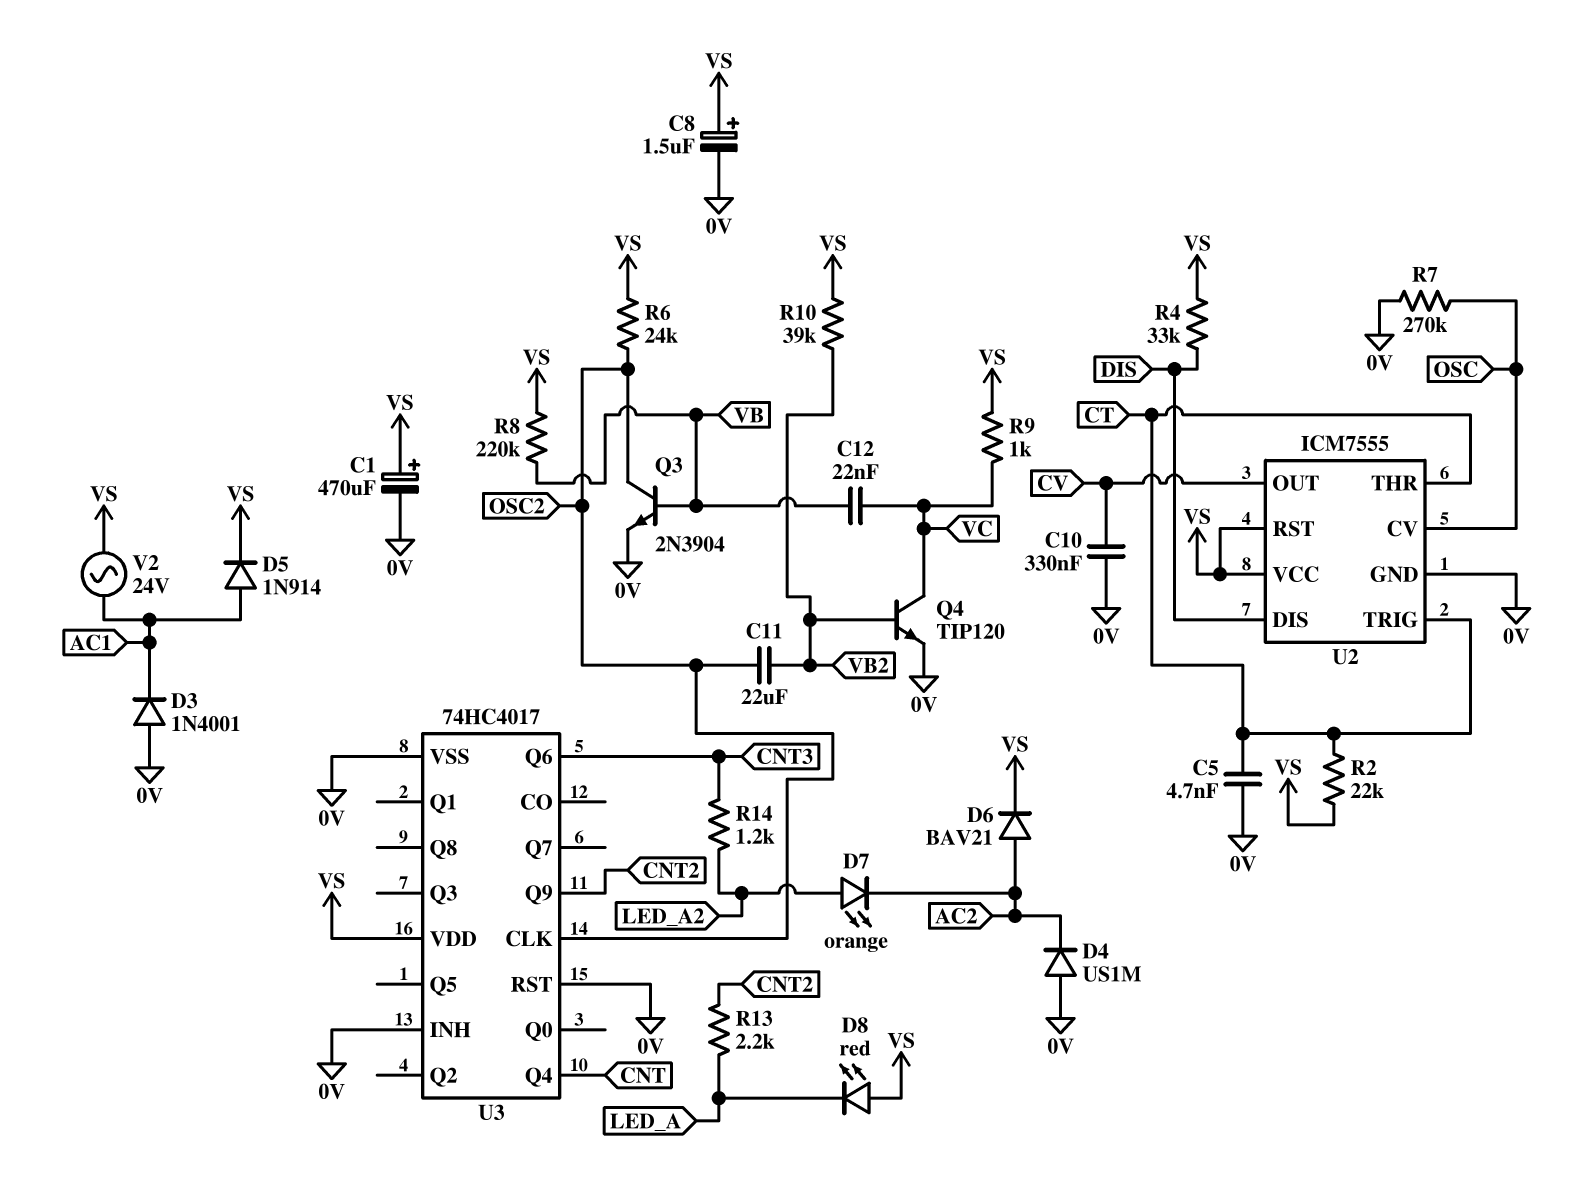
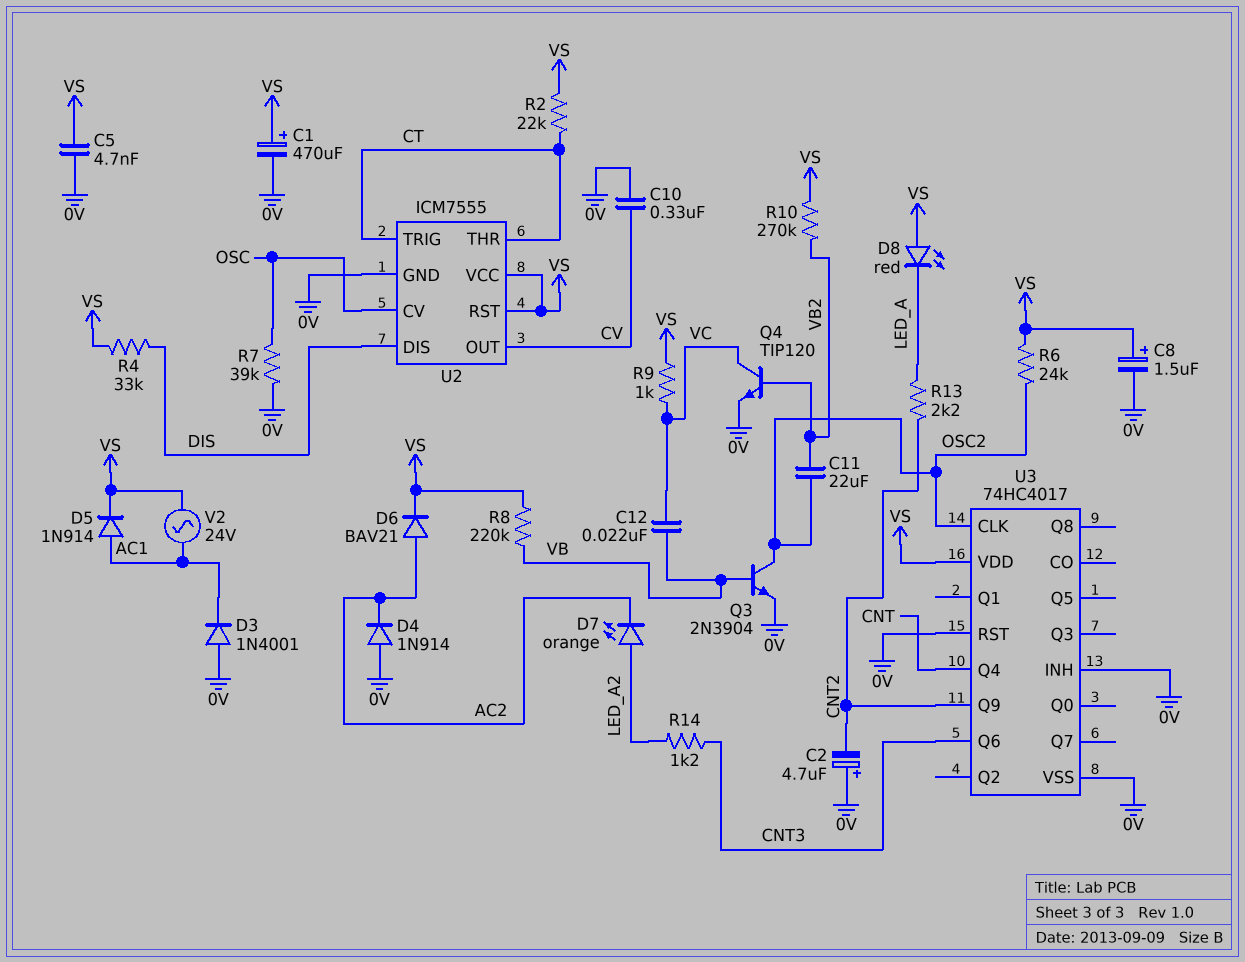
C2: none -> 4.7uF (plus 0V, minus CNT2)
C5: 4.7nF (0V, CT) -> 4.7nF (0V, VS)
D4: diode US1M (A 0V, K AC2) -> diode 1N914 (A 0V, K AC2)
R7: 270k (0V, OSC) -> 39k (0V, OSC)
R10: 39k (VB2, VS) -> 270k (VB2, VS)

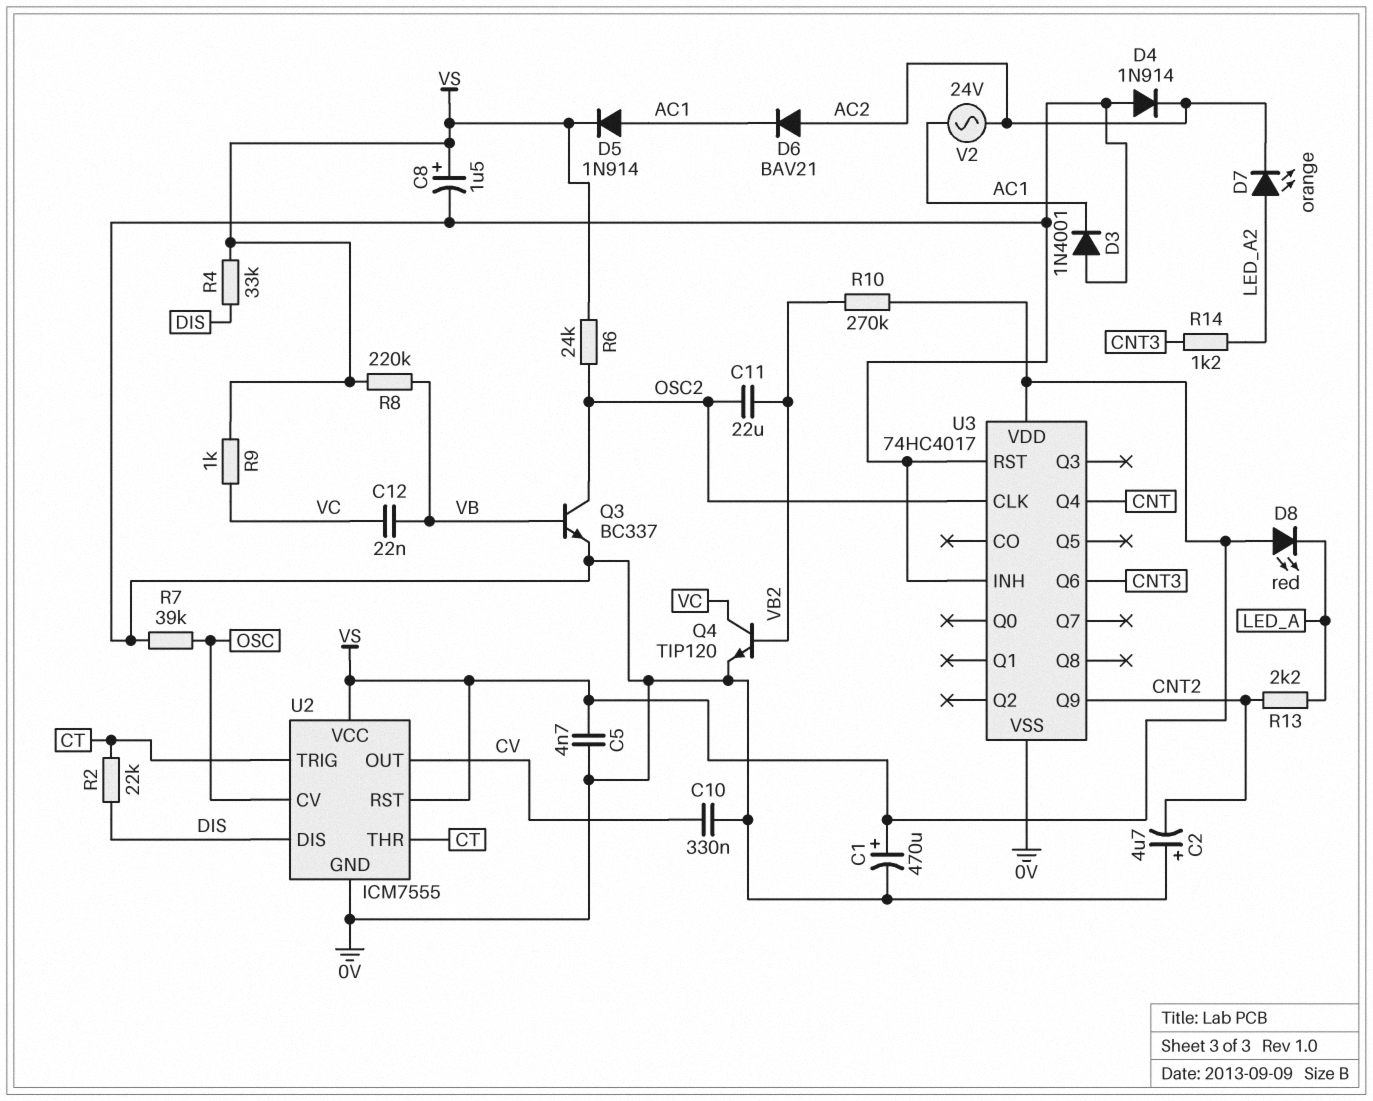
D6: diode BAV21 (A AC2, K VS) -> diode BAV21 (A AC2, K AC1)
Q3: NPN 2N3904 (B VB, C OSC2, E 0V) -> NPN BC337 (B VB, C OSC2, E 0V)
R2: 22k (CT, VS) -> 22k (CT, DIS)
V2: AC 24V (AC1, VS) -> AC 24V (AC1, AC2)

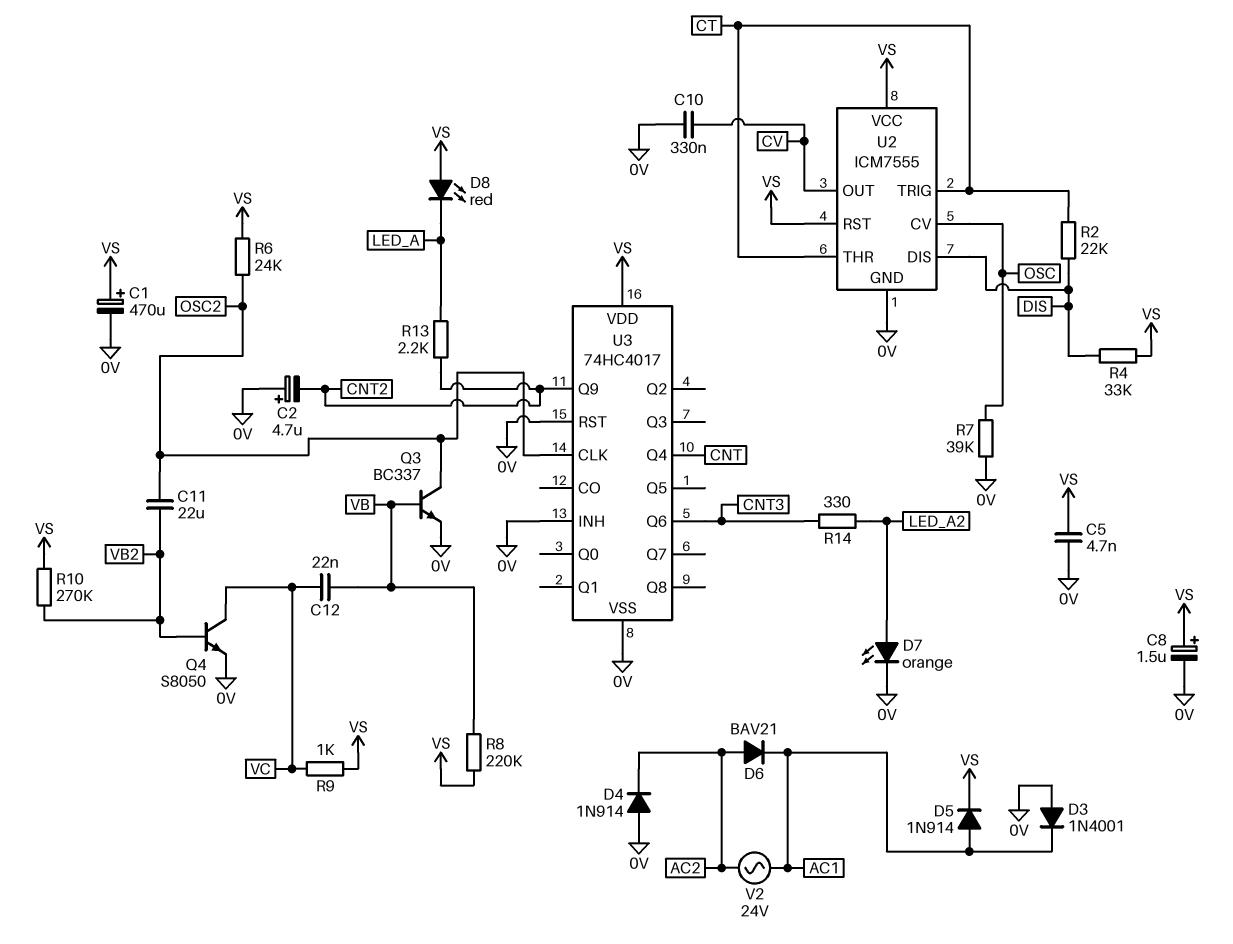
D7: LED orange (A LED_A2, K AC2) -> LED orange (A LED_A2, K 0V)
Q4: NPN TIP120 (B VB2, C VC, E 0V) -> NPN S8050 (B VB2, C VC, E 0V)
R14: 1.2k (CNT3, LED_A2) -> 330 (CNT3, LED_A2)

